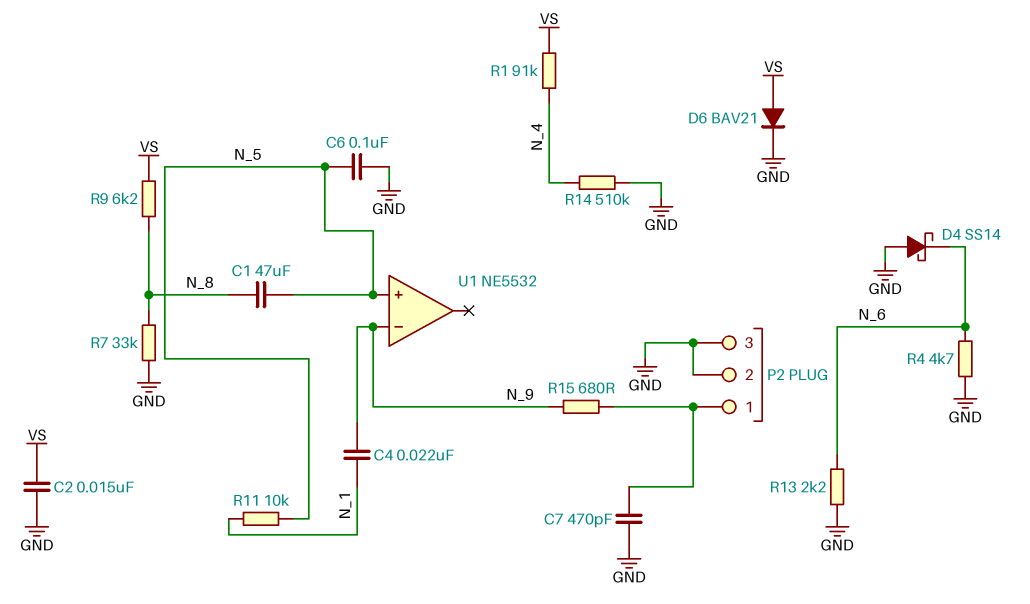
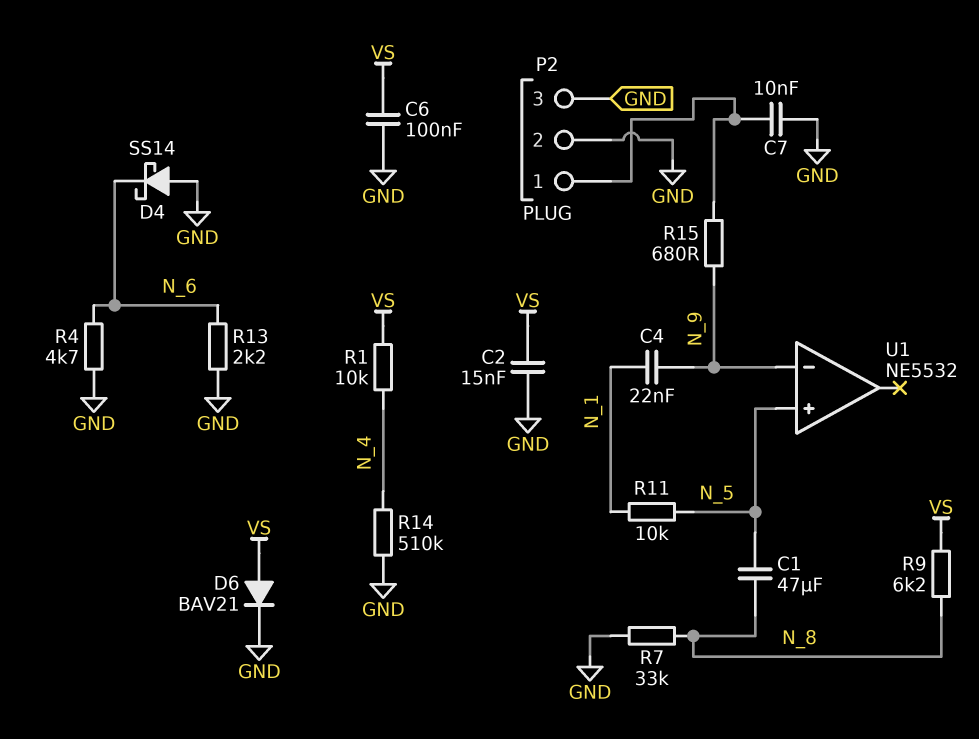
C6: 100nF (GND, N_5) -> 100nF (GND, VS)
C7: 470pF (GND, P2/1) -> 10nF (GND, P2/1)
R1: 91k (N_4, VS) -> 10k (N_4, VS)

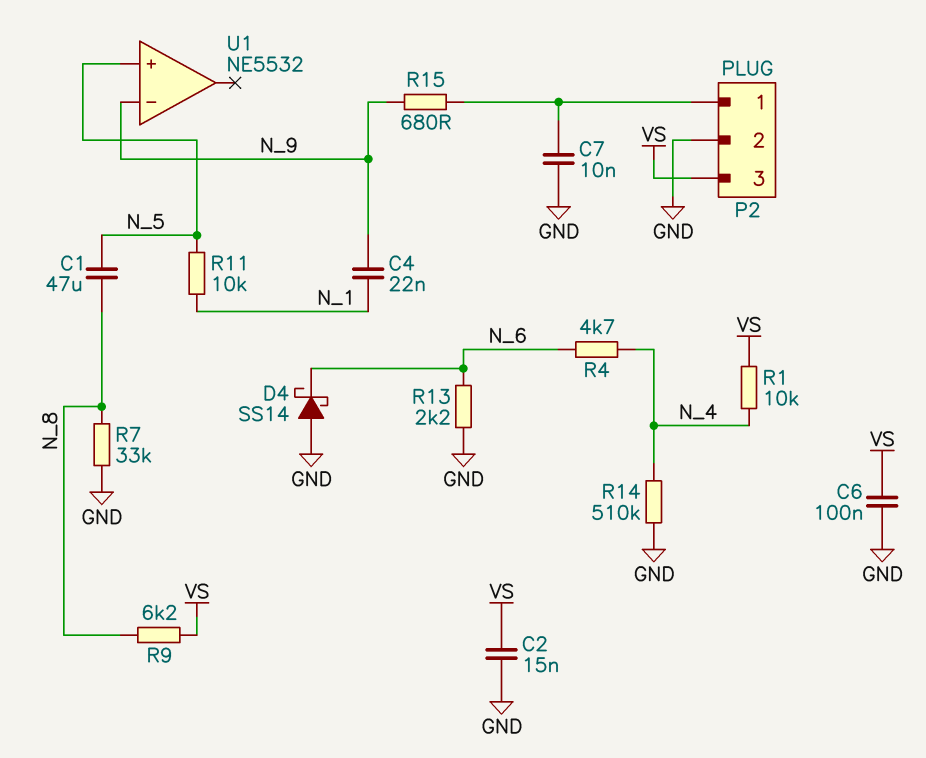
D6: diode BAV21 (A VS, K GND) -> none
P2 pin 3: GND -> VS
R4: 4.7k (GND, N_6) -> 4.7k (N_4, N_6)

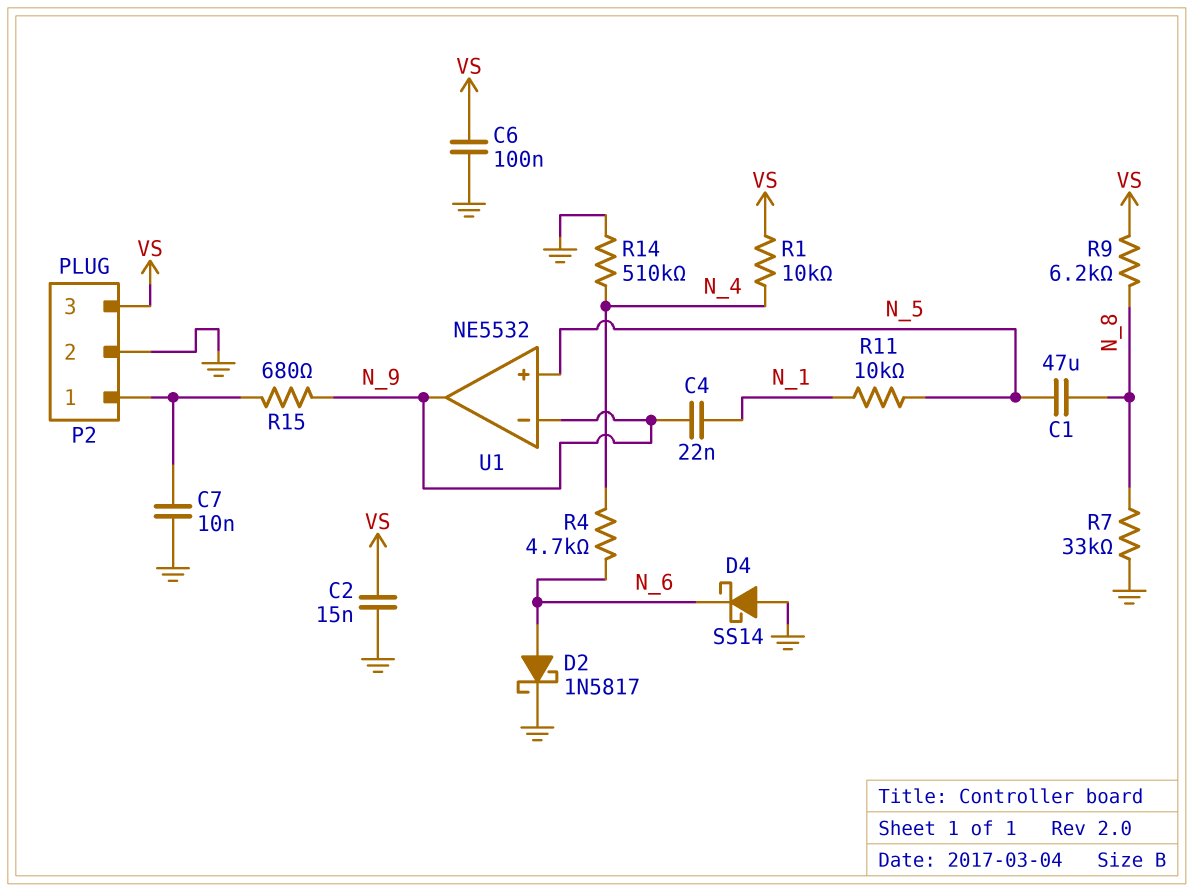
D2: none -> schottky 1N5817 (A N_6, K GND)
R13: 2.2k (GND, N_6) -> none
U1 pin out: none -> N_9

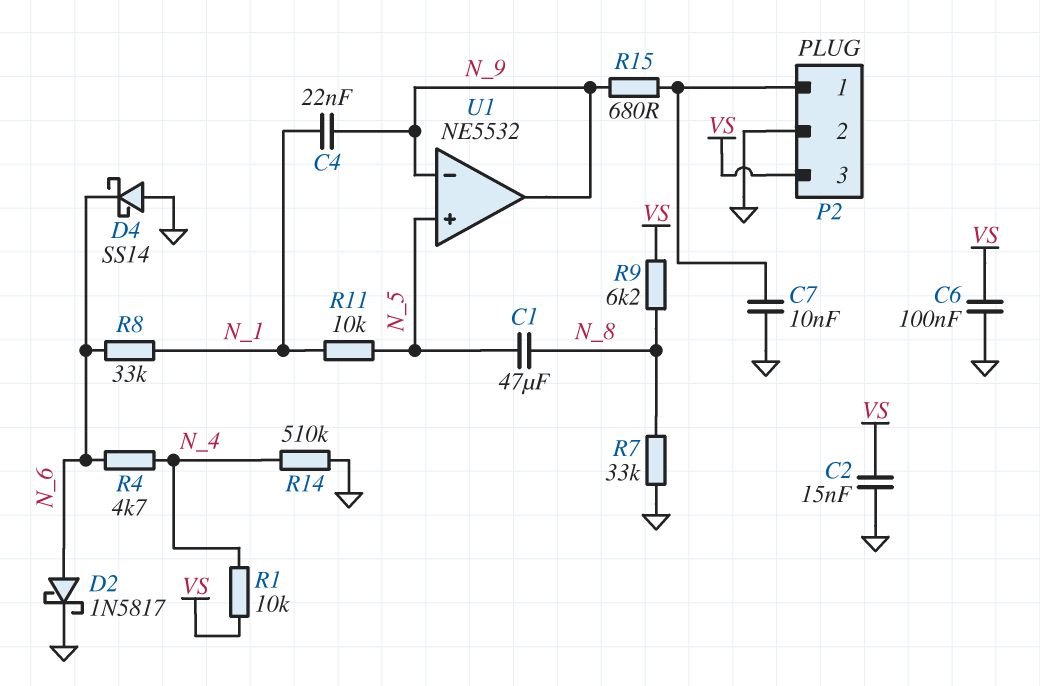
R8: none -> 33k (N_1, N_6)

